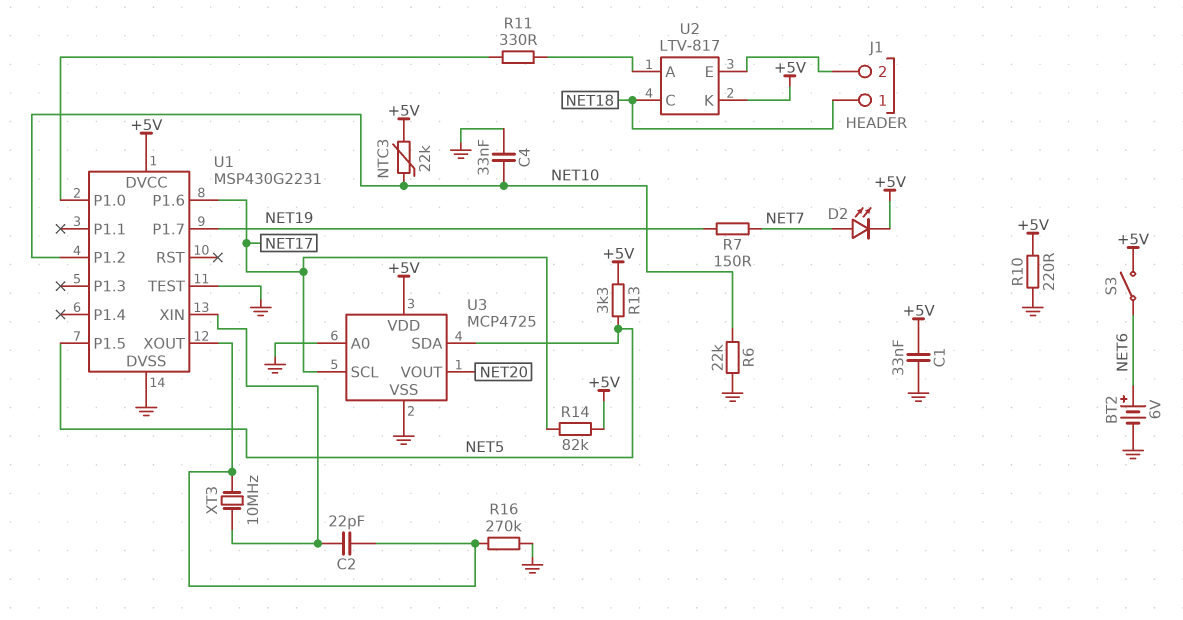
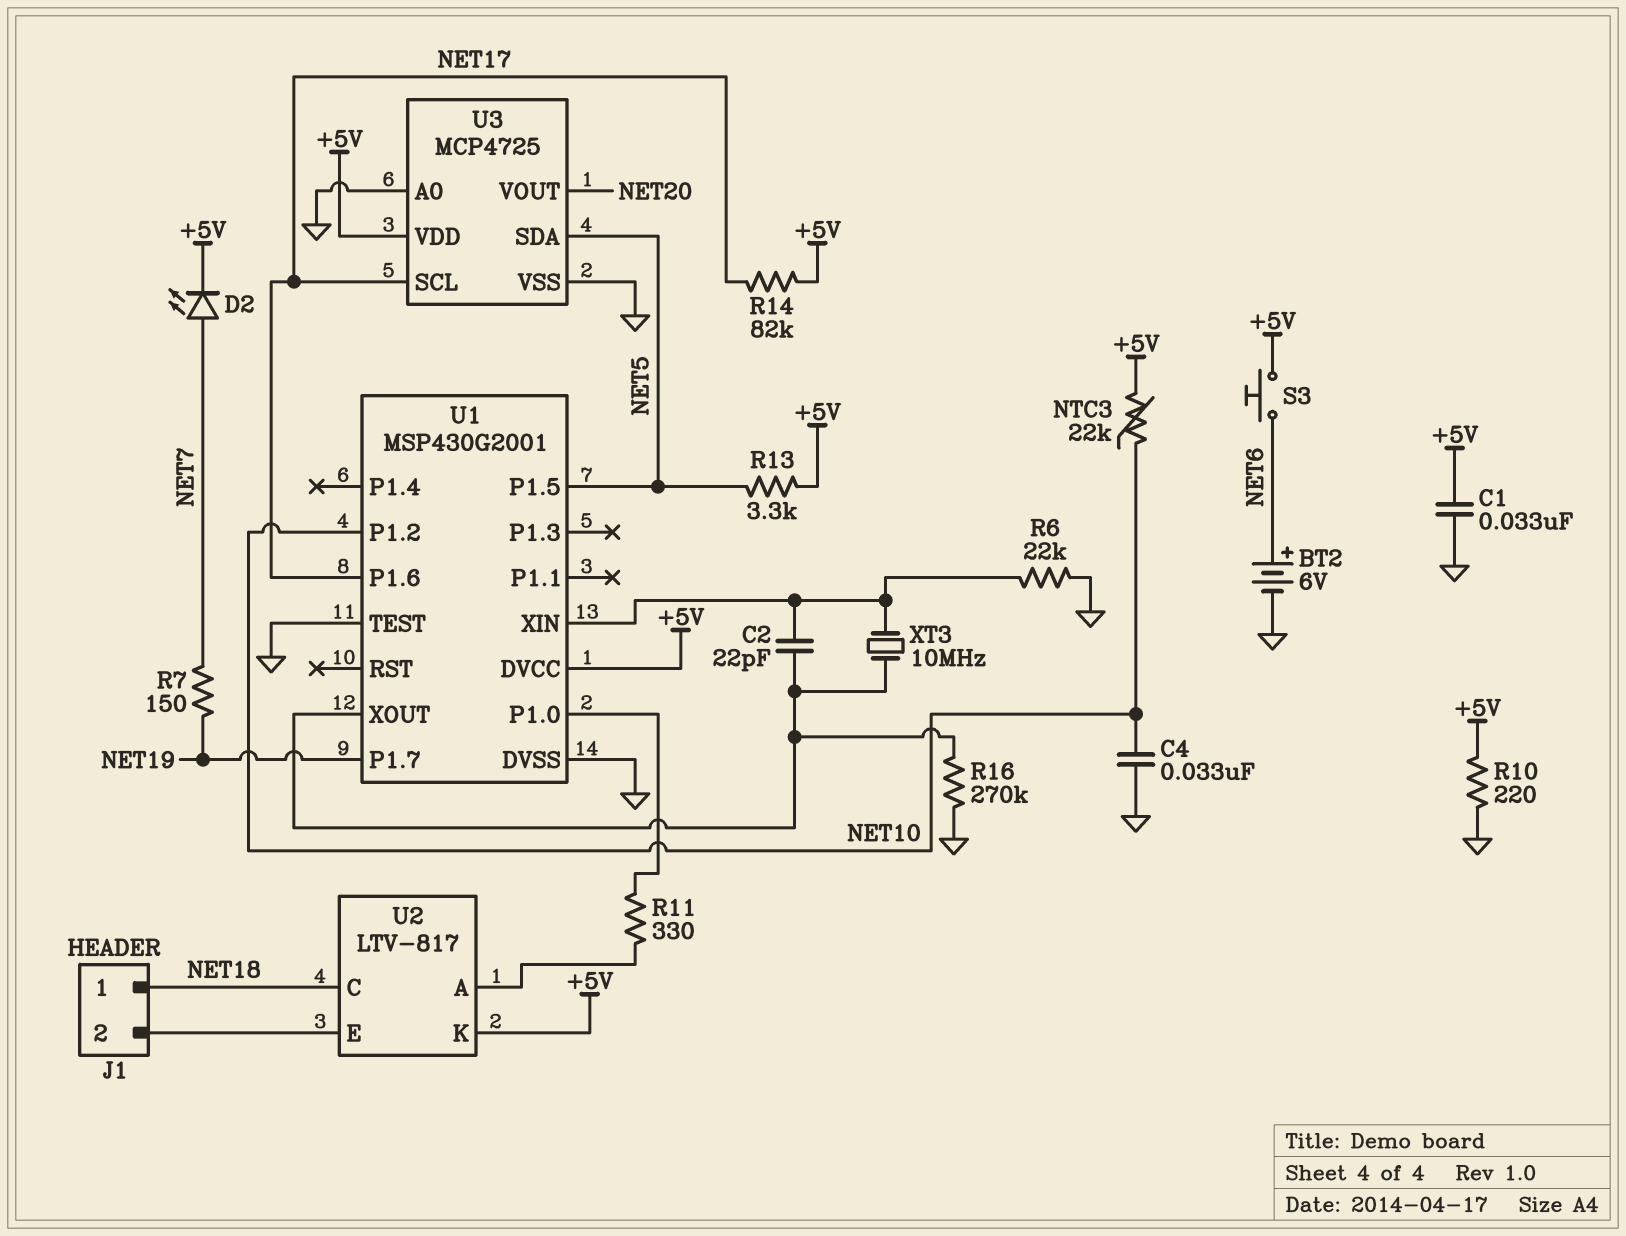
R6: 22k (GND, NET10) -> 22k (GND, U1/XIN)
S3: switch (+5V, NET6) -> button (+5V, NET6)
U1: MSP430G2231 -> MSP430G2001

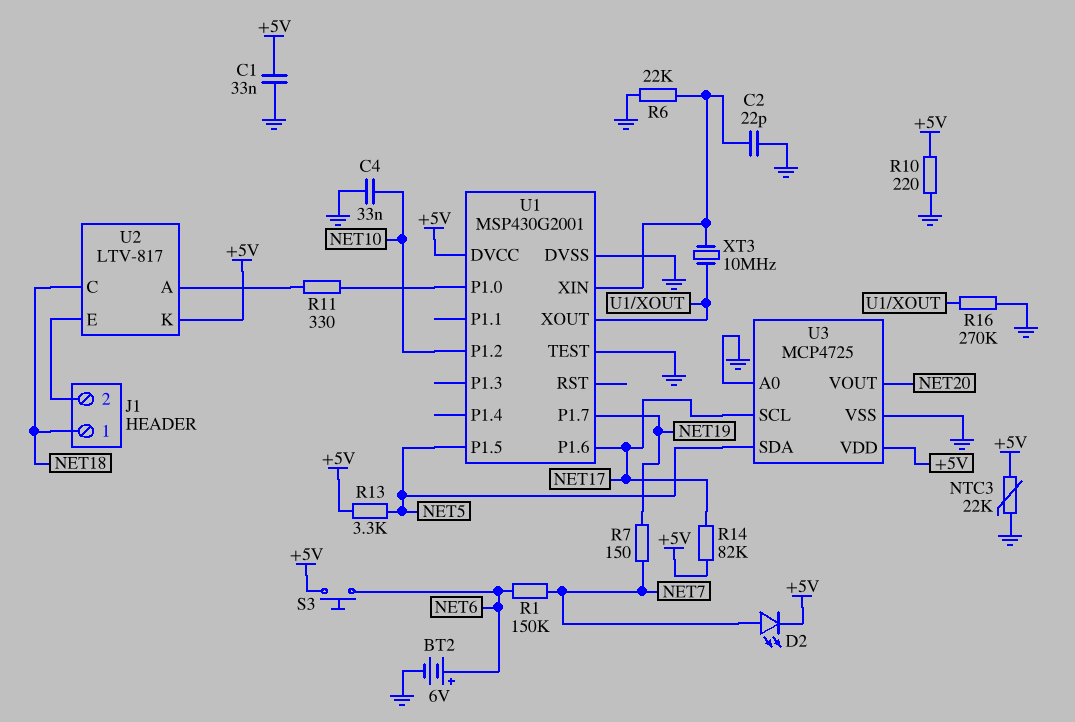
C2: 22pF (U1/XIN, U1/XOUT) -> 22pF (GND, U1/XIN)
NTC3: 22k (+5V, NET10) -> 22k (+5V, GND)
R1: none -> 150k (NET6, NET7)

